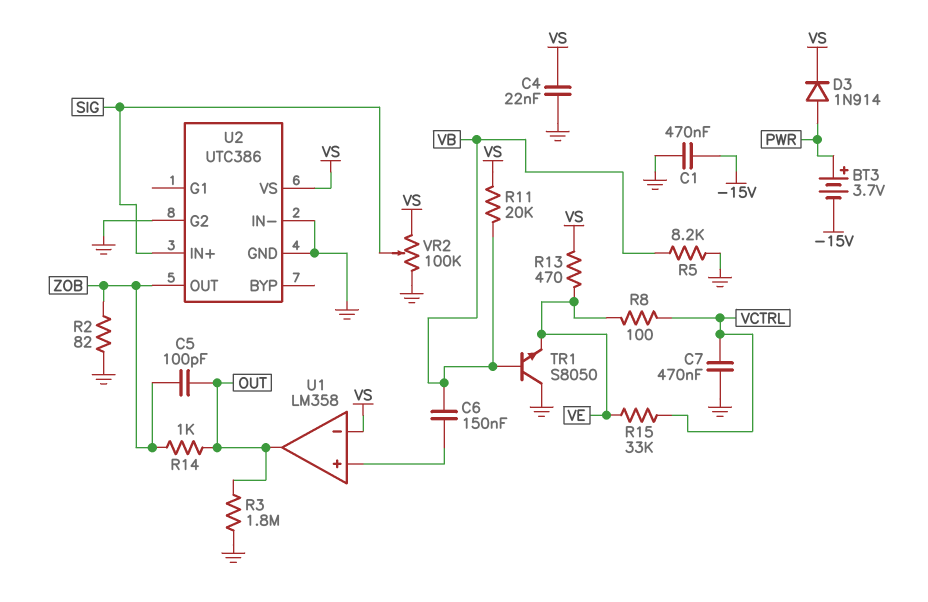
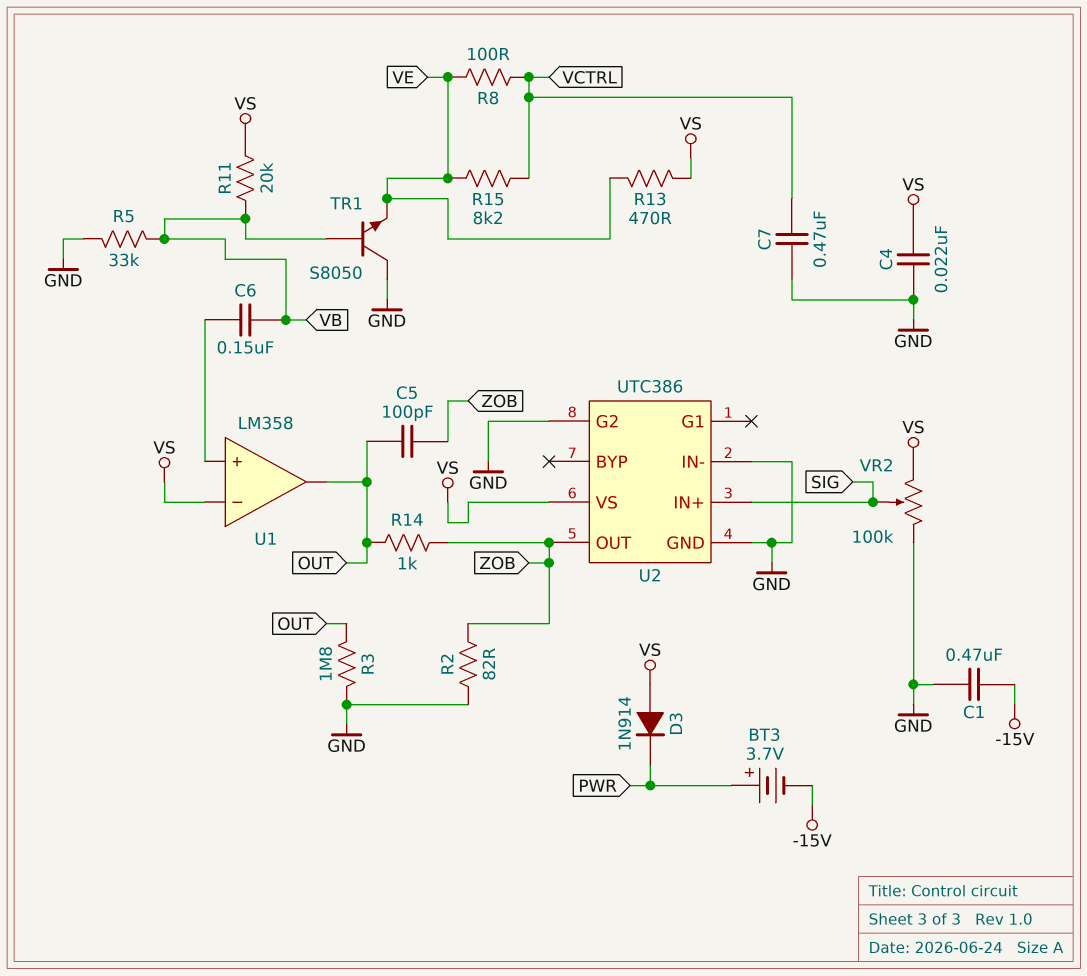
D3: diode 1N914 (A PWR, K VS) -> diode 1N914 (A VS, K PWR)
R5: 8.2k (GND, VB) -> 33k (GND, VB)
R15: 33k (VCTRL, VE) -> 8.2k (VCTRL, VE)

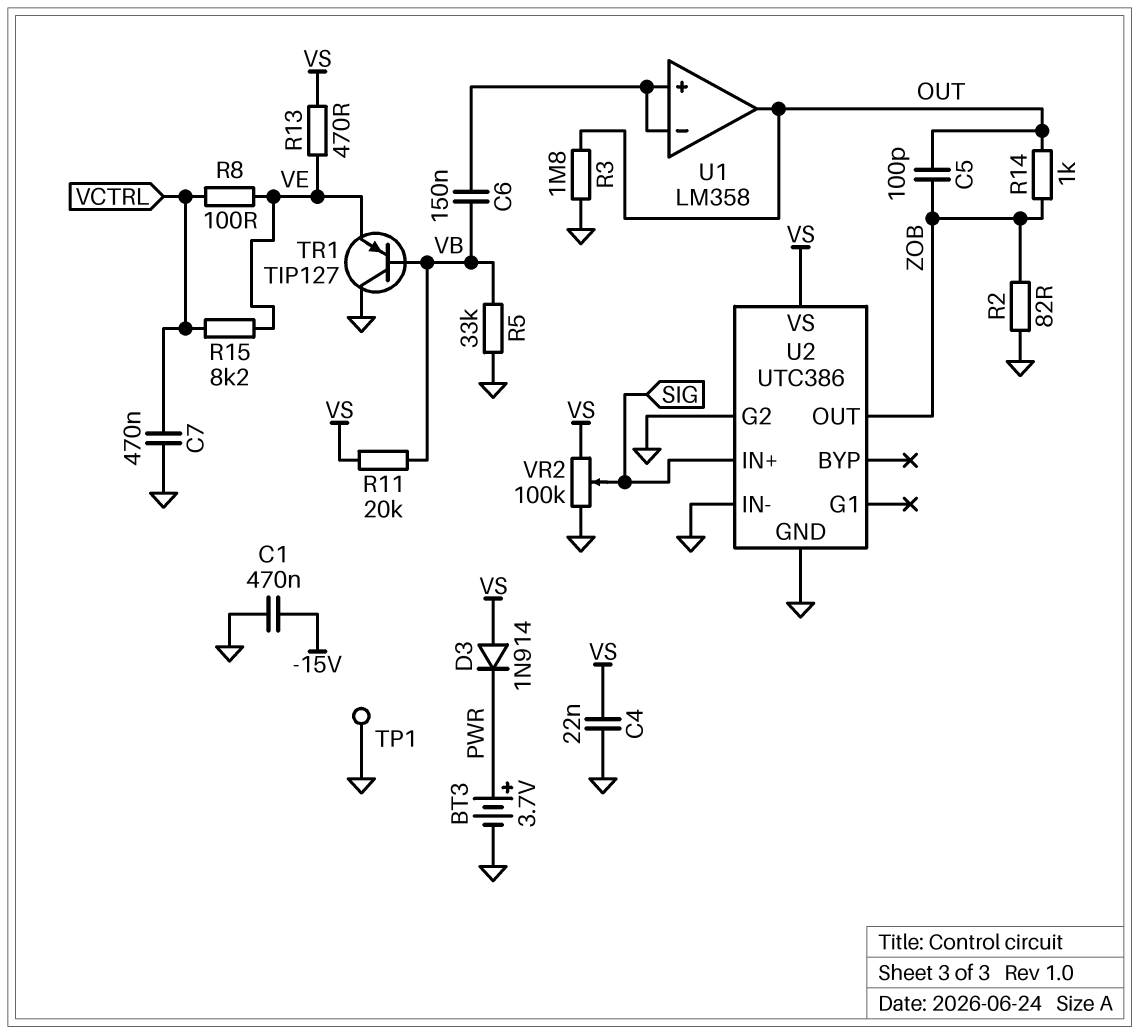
BT3: 3.7V (plus PWR, minus -15V) -> 3.7V (plus PWR, minus GND)
TP1: none -> test point (GND)
TR1: NPN S8050 (B VB, C GND, E VE) -> PNP TIP127 (B VB, C GND, E VE)
U1 pin in-: VS -> U1/in+

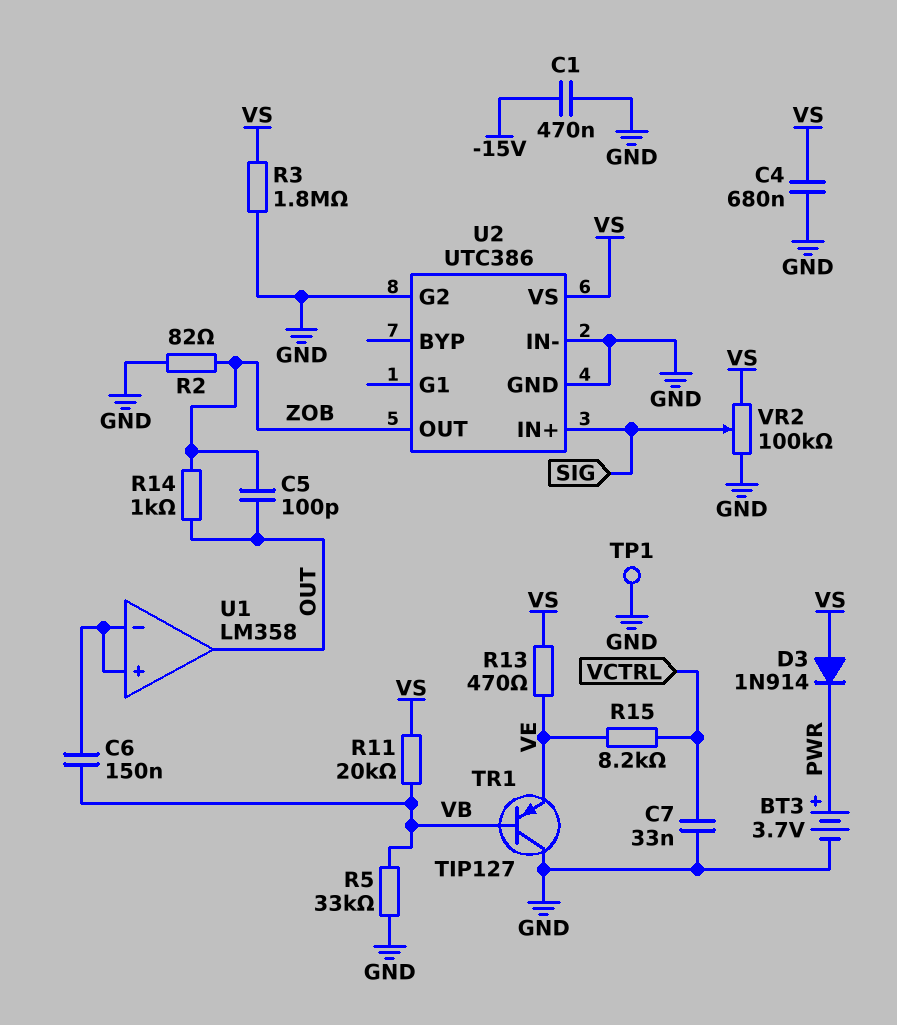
C4: 22nF (GND, VS) -> 680nF (GND, VS)
C7: 470nF (GND, VCTRL) -> 33nF (GND, VCTRL)
R3: 1.8M (GND, OUT) -> 1.8M (GND, VS)
R8: 100 (VCTRL, VE) -> none

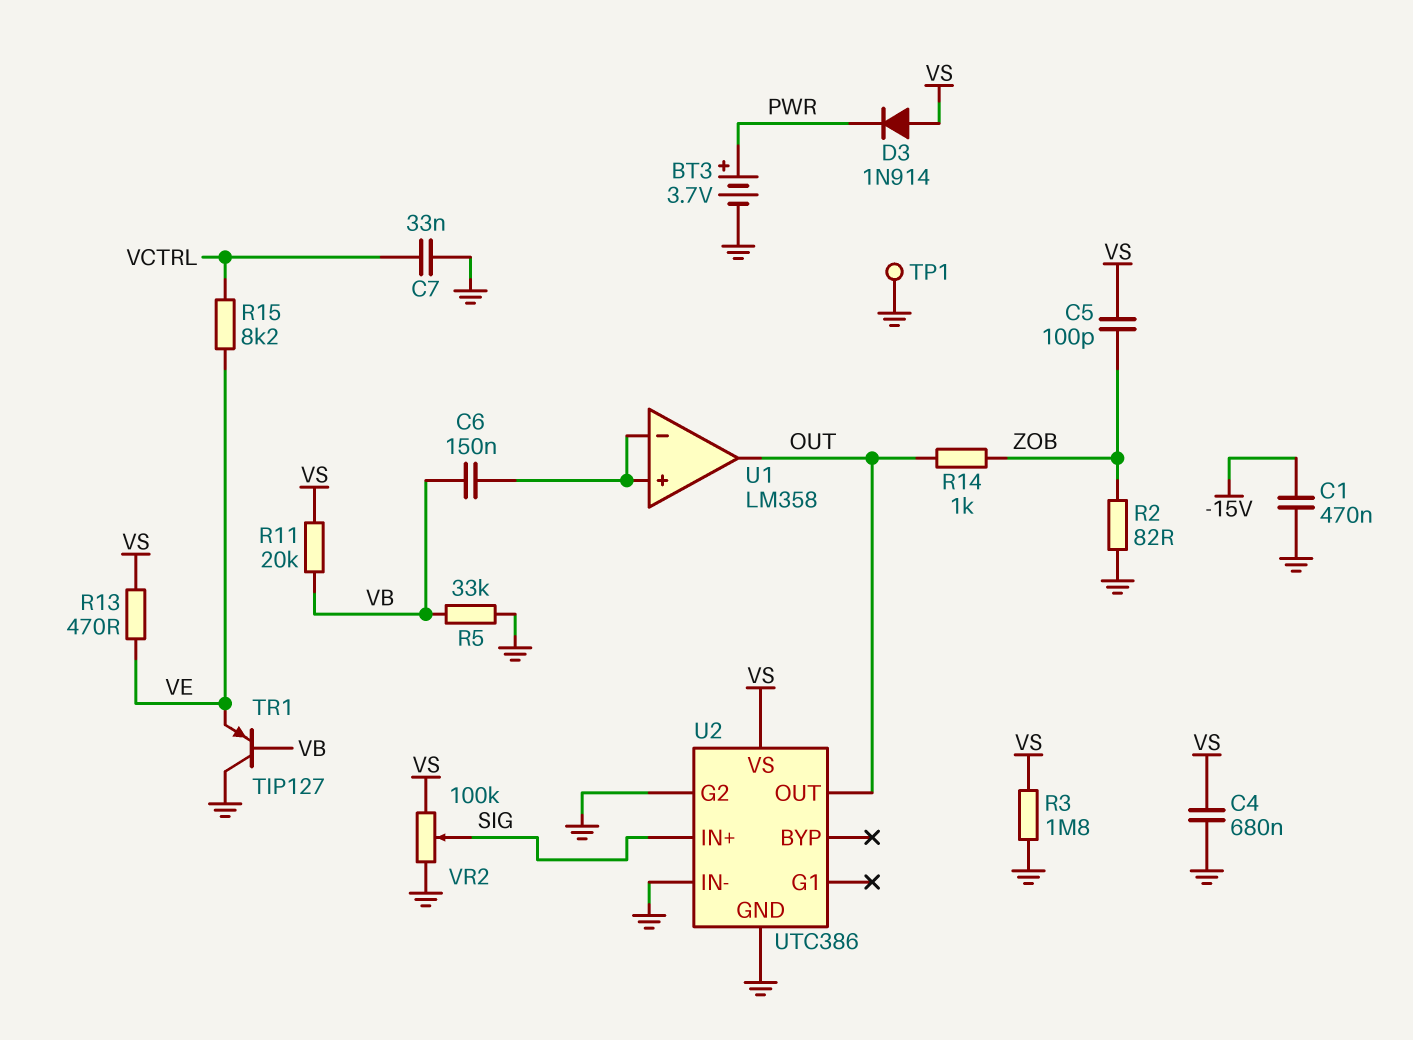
C5: 100pF (OUT, ZOB) -> 100pF (VS, ZOB)
U2 pin OUT: ZOB -> OUT

